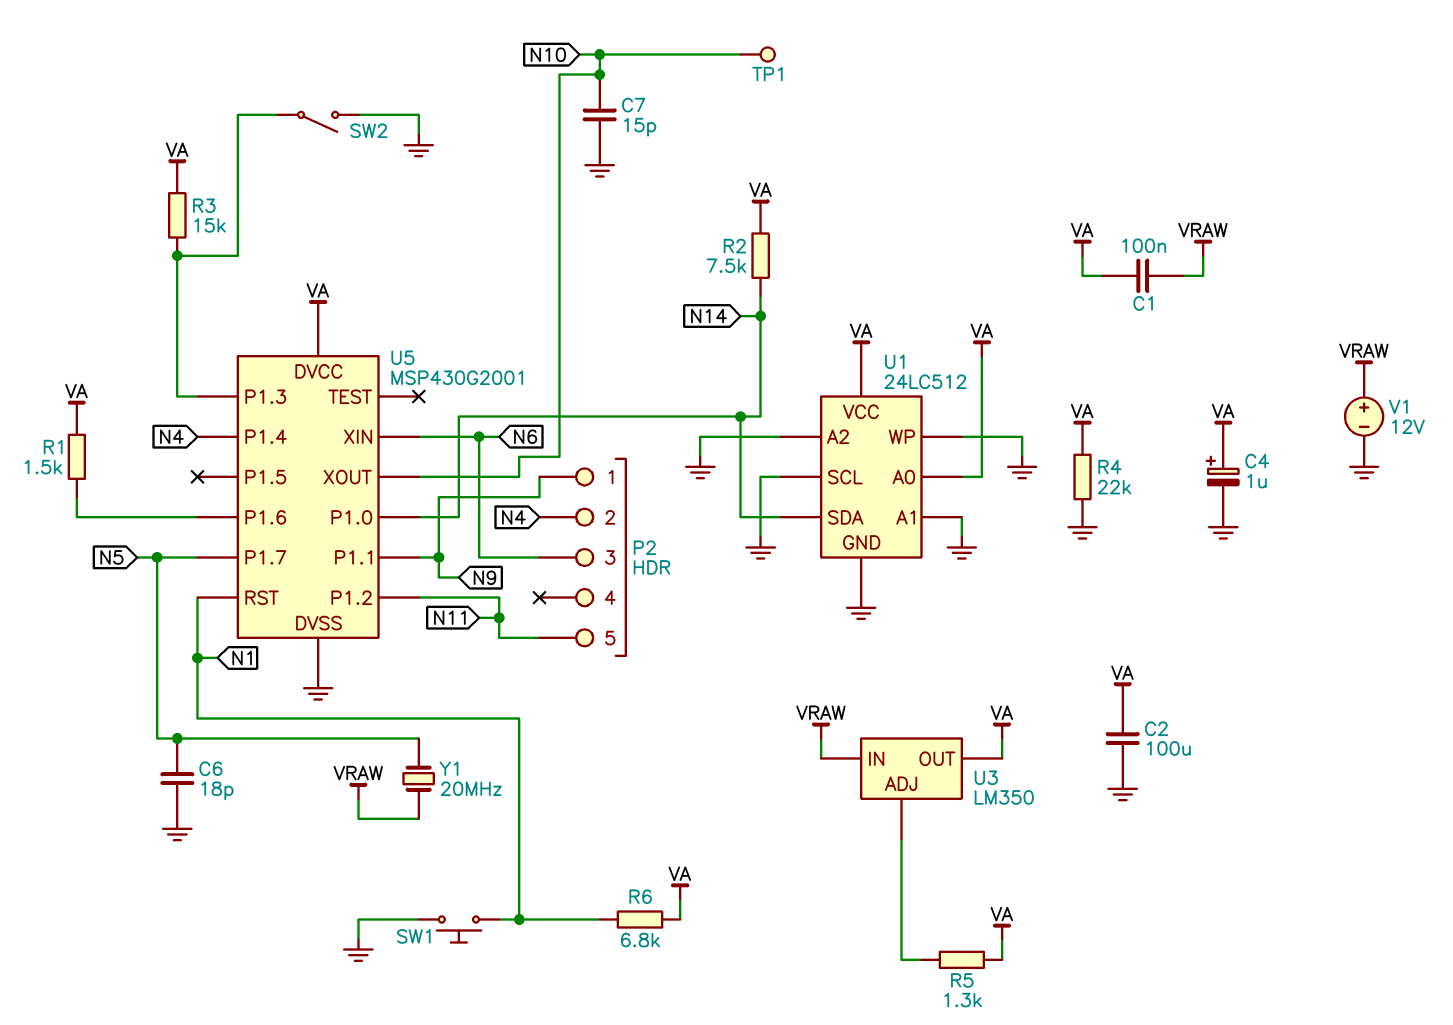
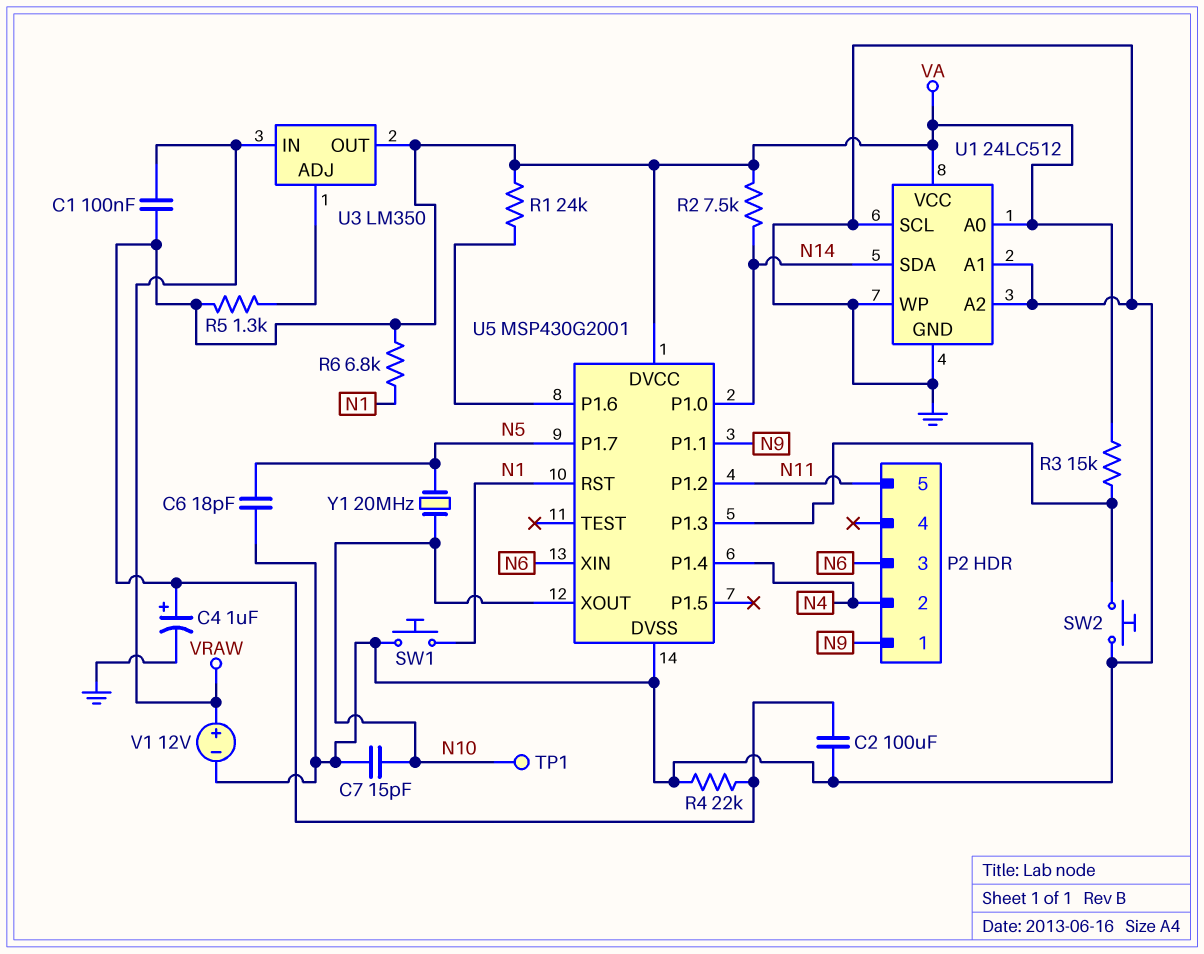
R1: 1.5k (U5/P1.6, VA) -> 24k (U5/P1.6, VA)
SW2: switch (GND, U5/P1.3) -> button (GND, U5/P1.3)
Y1: 20MHz (N5, VRAW) -> 20MHz (N5, N10)

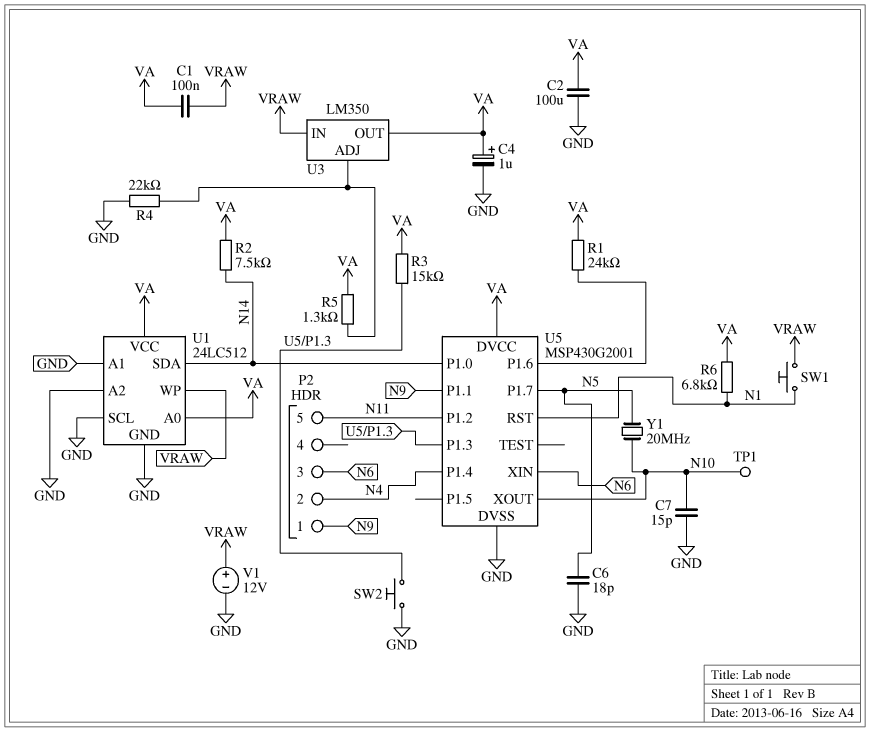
R4: 22k (GND, VA) -> 22k (GND, U3/ADJ)
SW1: button (GND, N1) -> button (N1, VRAW)
U1 pin WP: GND -> VRAW

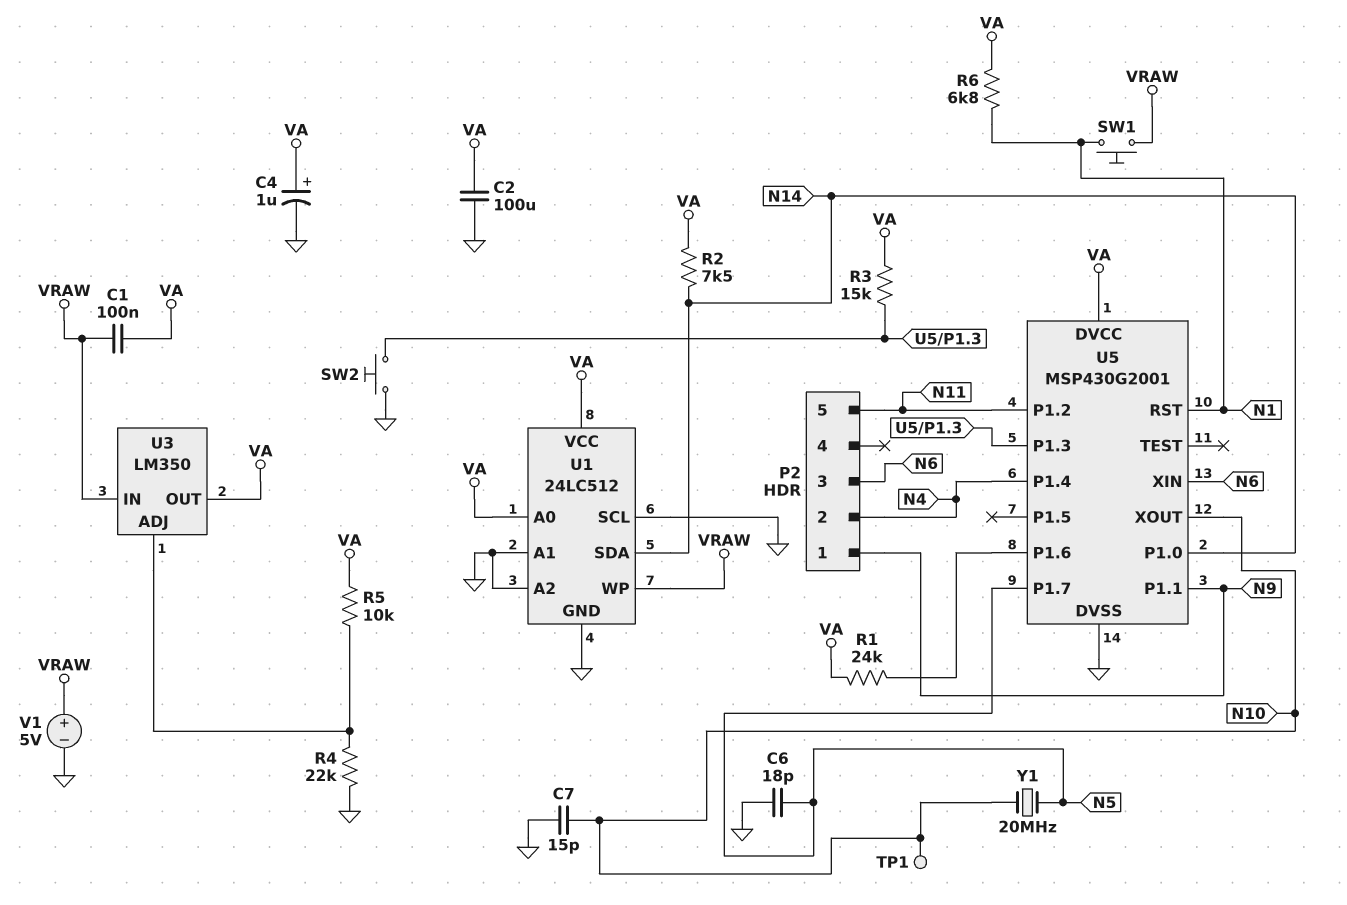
R5: 1.3k (U3/ADJ, VA) -> 10k (U3/ADJ, VA)
V1: 12V (plus VRAW, minus GND) -> 5V (plus VRAW, minus GND)

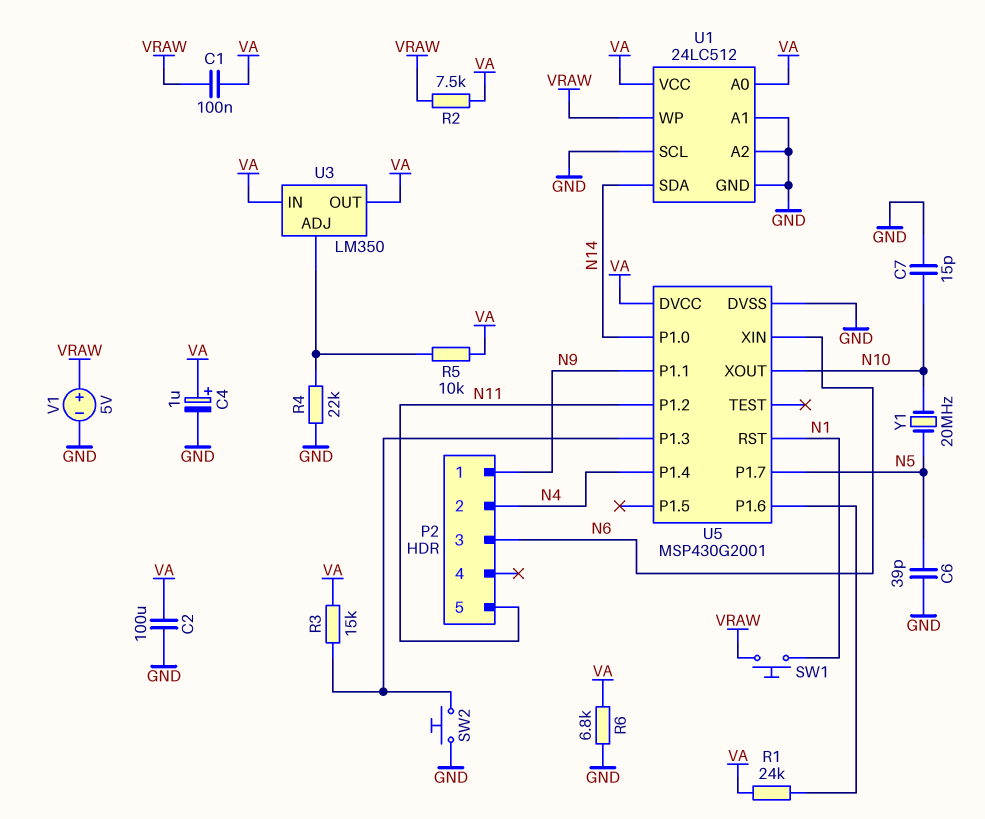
C6: 18pF (GND, N5) -> 39pF (GND, N5)
R2: 7.5k (N14, VA) -> 7.5k (VA, VRAW)
R6: 6.8k (N1, VA) -> 6.8k (GND, VA)
TP1: test point (N10) -> none
U3 pin IN: VRAW -> VA

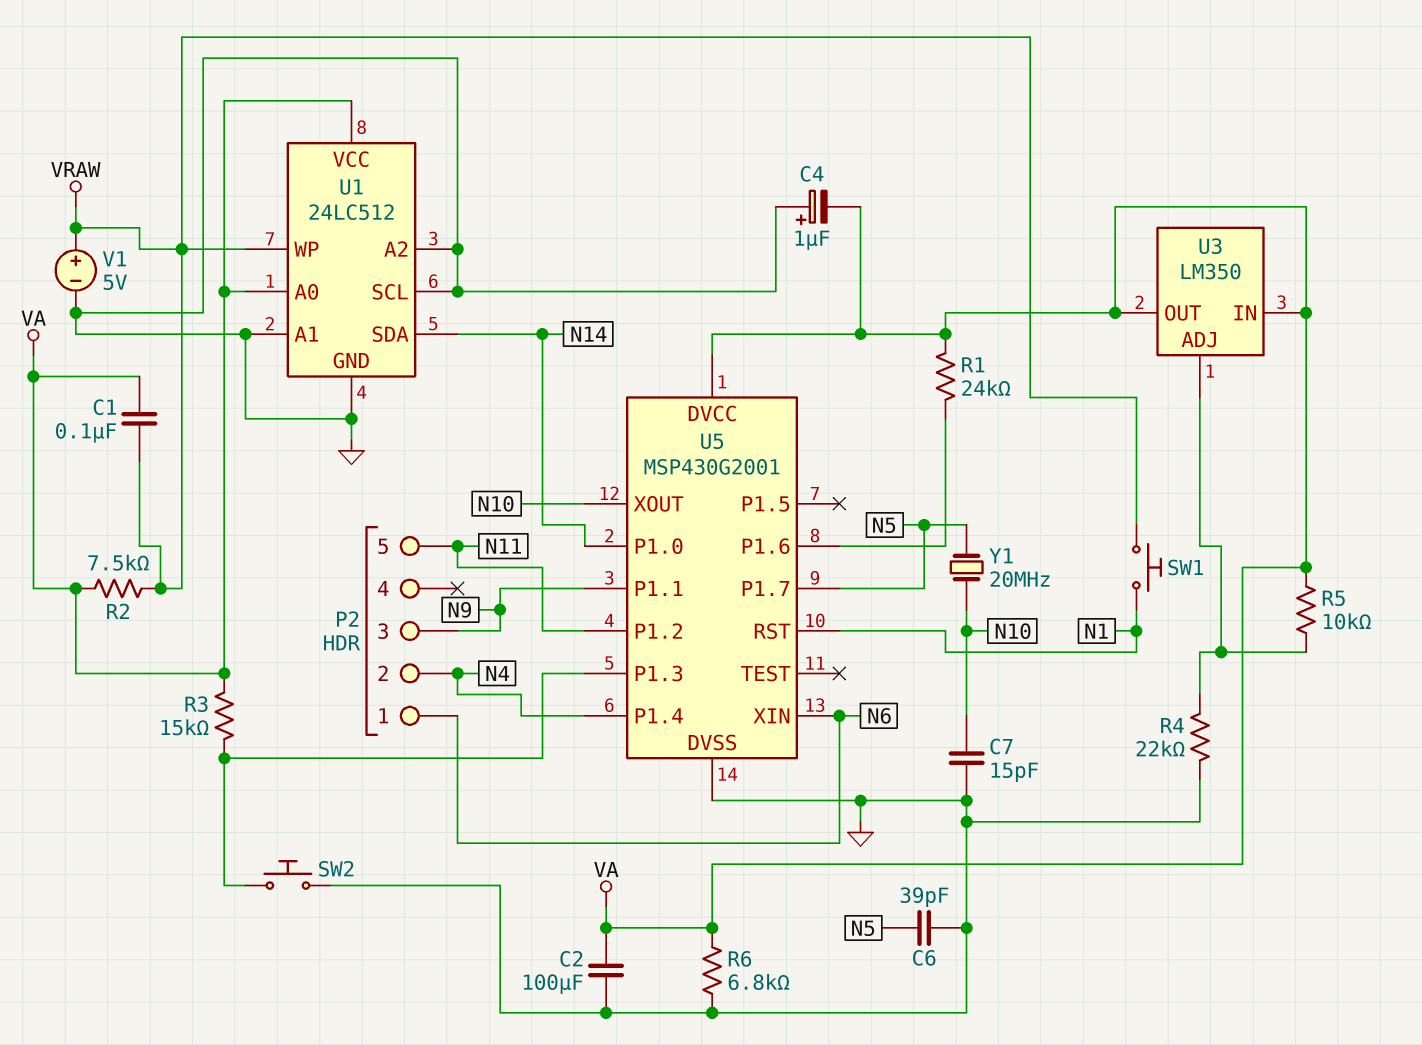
C4: 1uF (plus VA, minus GND) -> 1uF (plus GND, minus VA)
P2 pin 1: N9 -> N6
P2 pin 3: N6 -> N9

